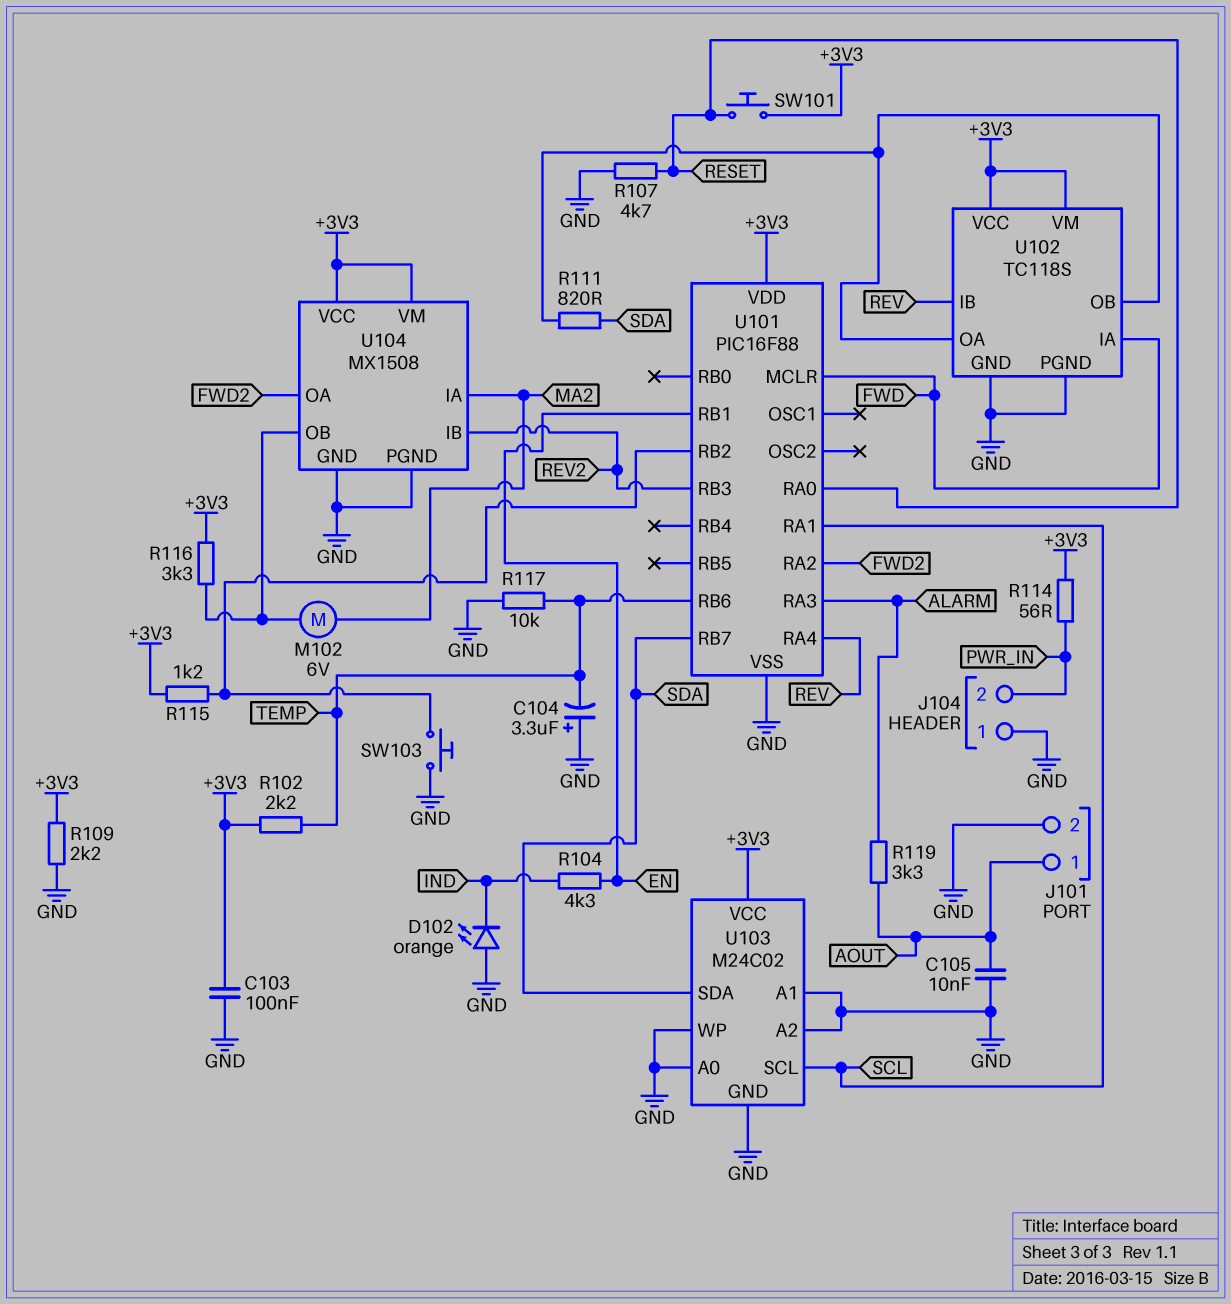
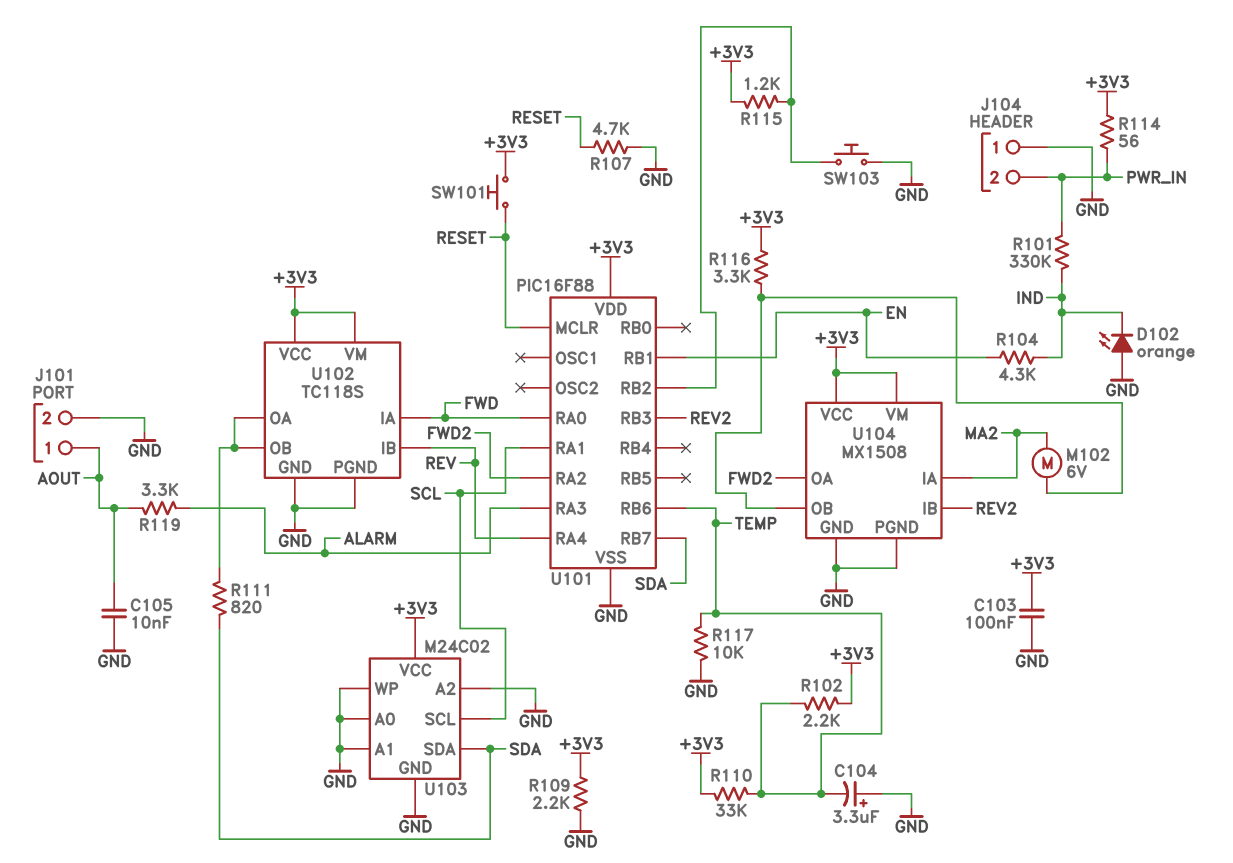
R101: none -> 330k (IND, PWR_IN)
R110: none -> 33k (+3V3, TEMP)
U101 pin MCLR: FWD -> RESET
U101 pin RA0: RESET -> FWD

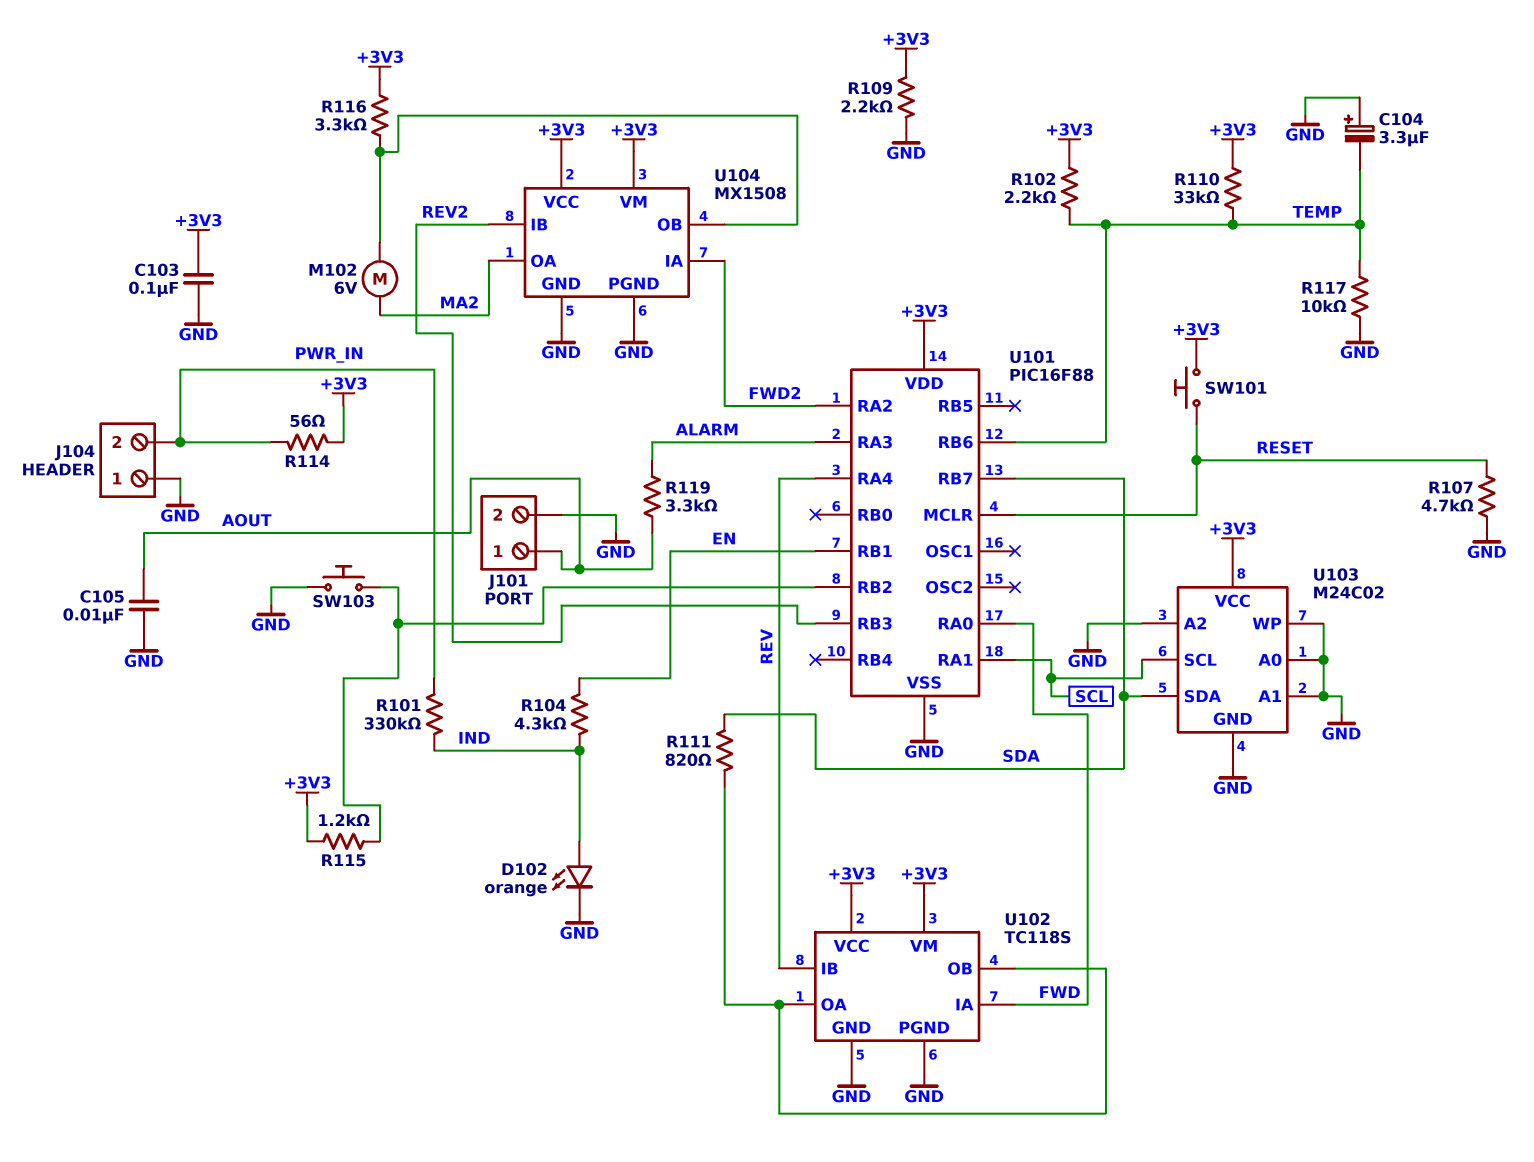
D102: LED orange (A GND, K IND) -> LED orange (A IND, K GND)
U104 pin IA: MA2 -> FWD2
U104 pin OA: FWD2 -> MA2

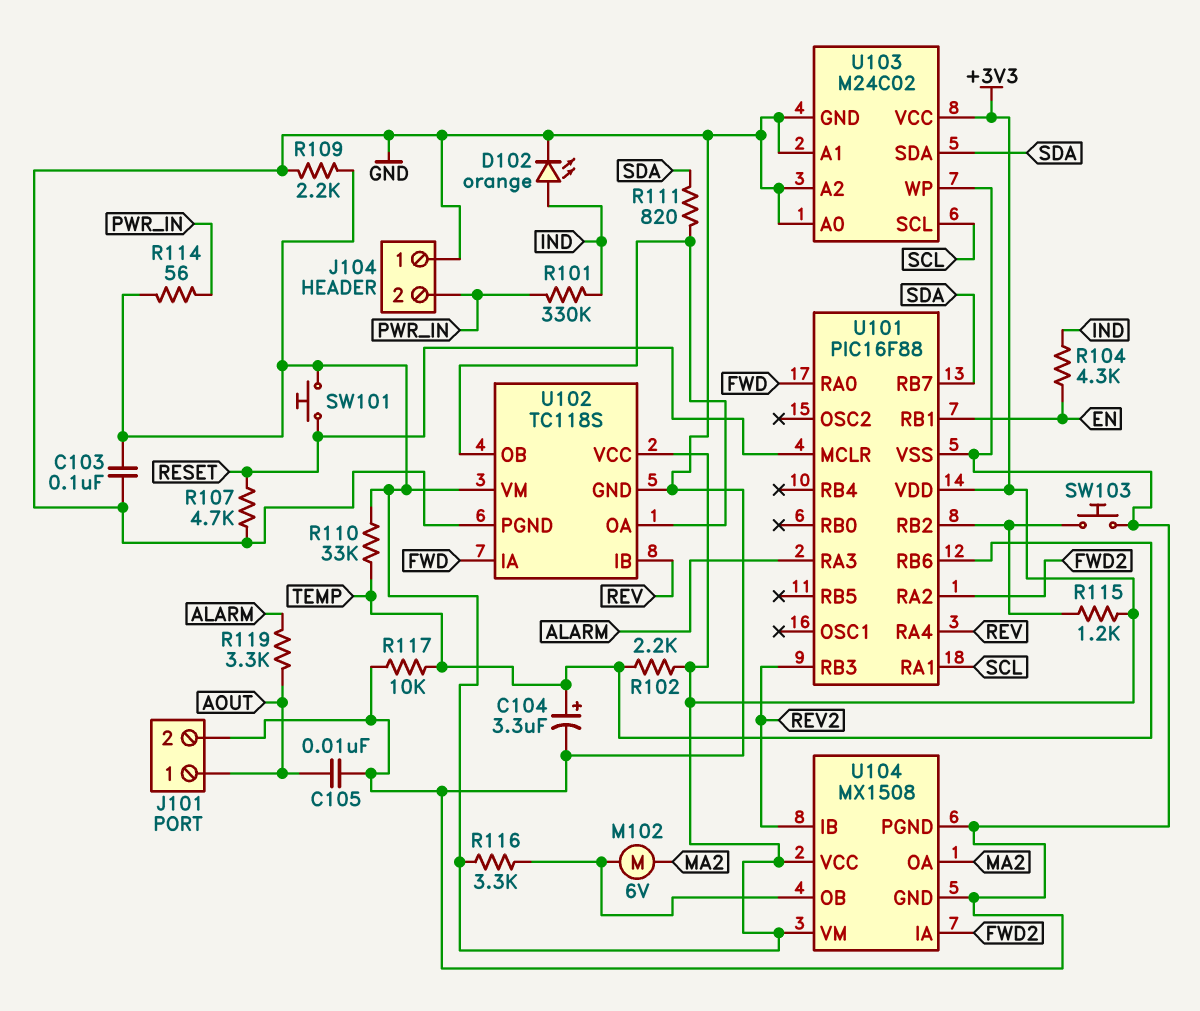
C104: 3.3uF (plus GND, minus TEMP) -> 3.3uF (plus TEMP, minus GND)

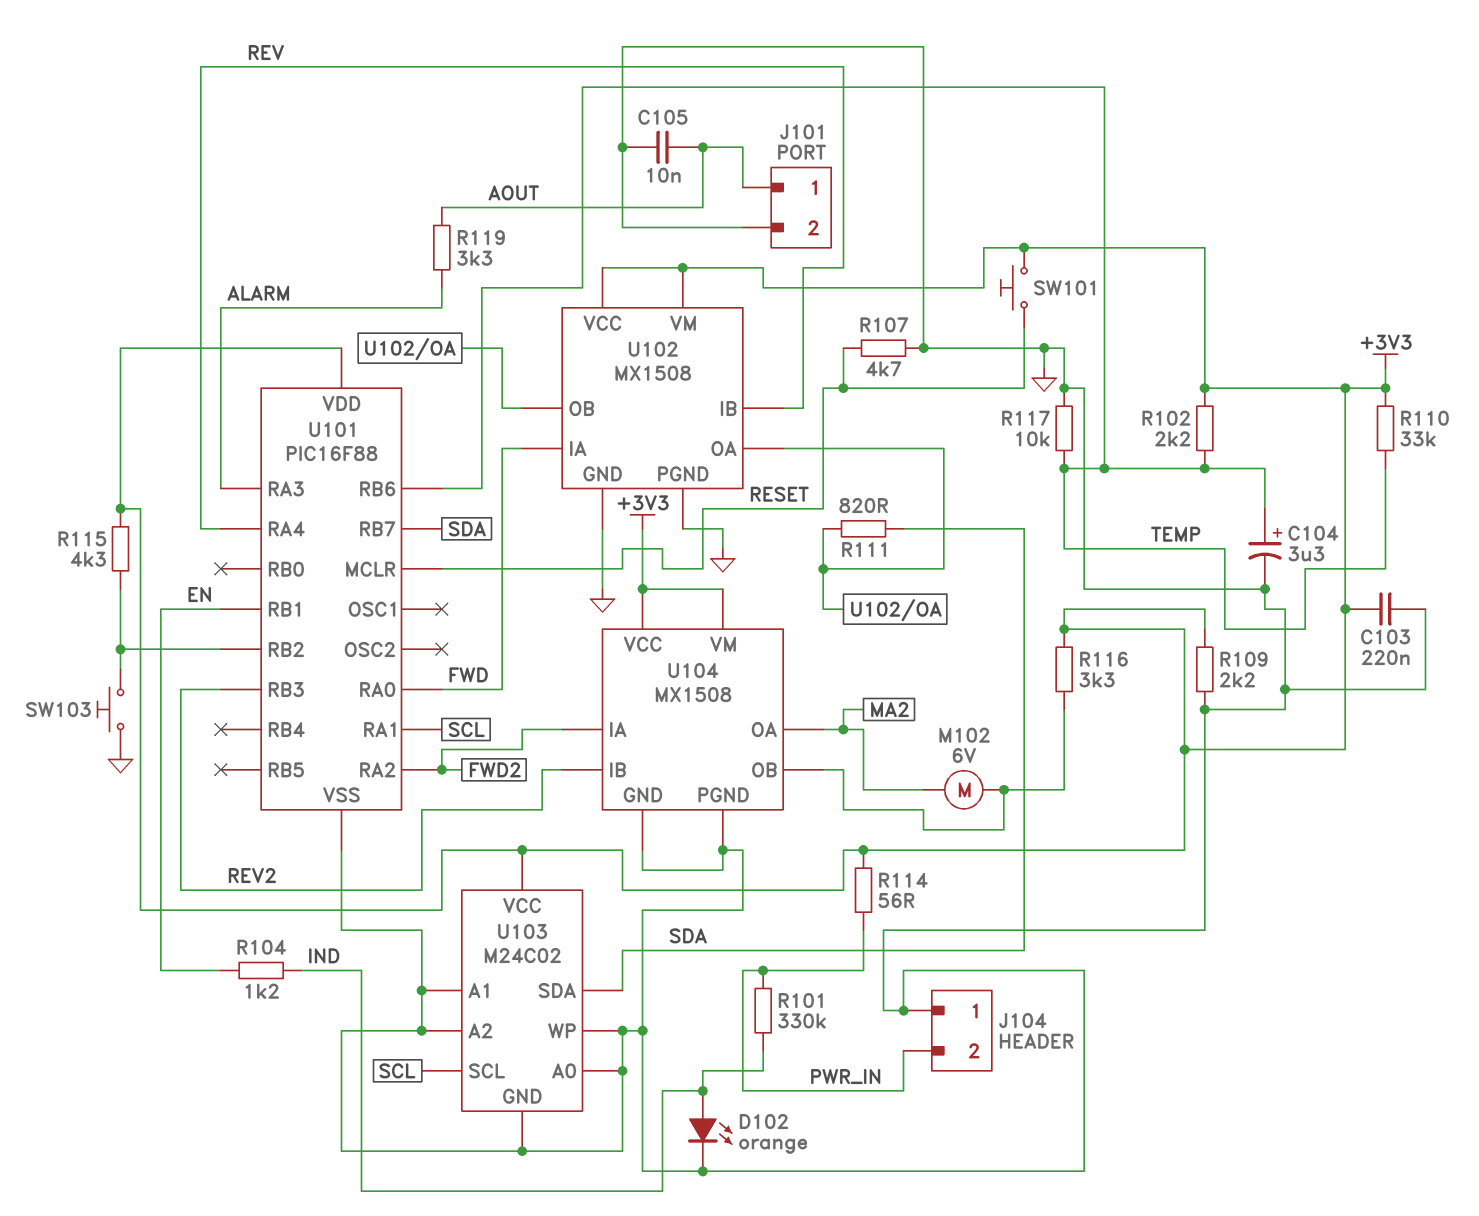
C103: 100nF (+3V3, GND) -> 220nF (+3V3, GND)
R104: 4.3k (EN, IND) -> 1.2k (EN, IND)
R115: 1.2k (+3V3, U101/RB2) -> 4.3k (+3V3, U101/RB2)
U102: TC118S -> MX1508

